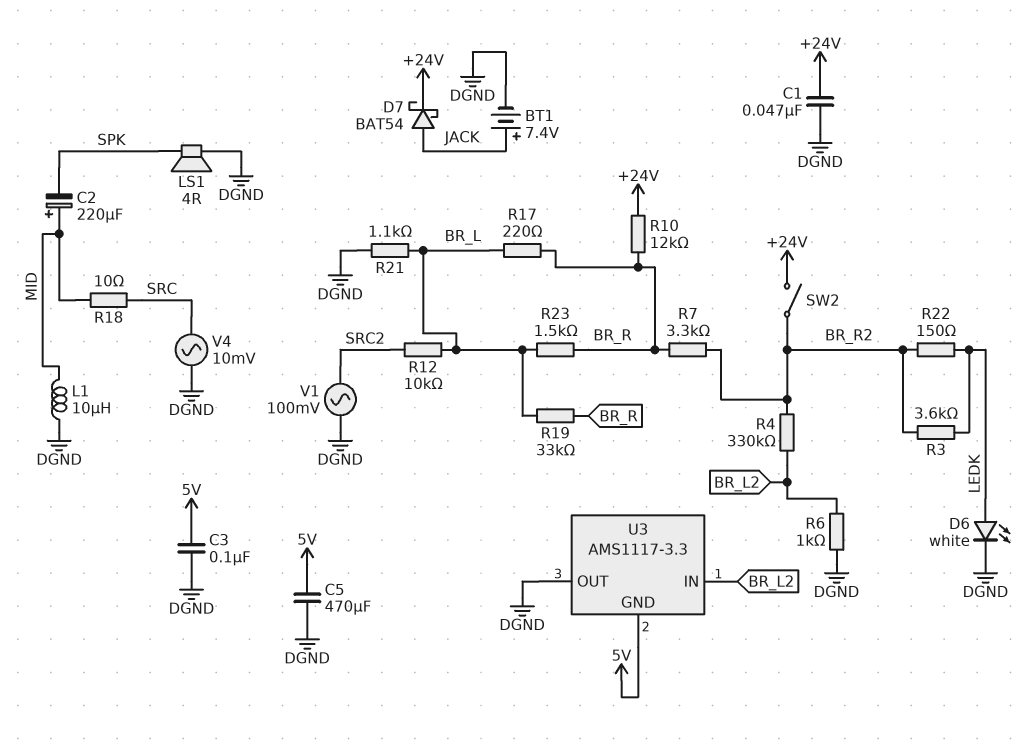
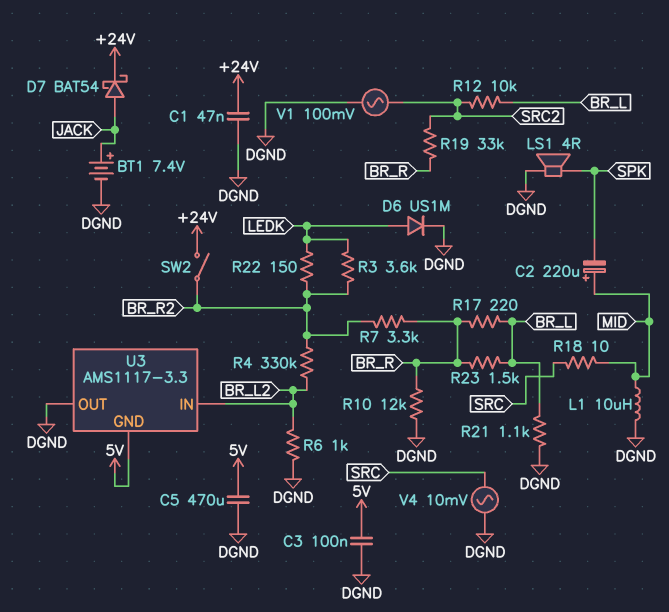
D6: LED white (A LEDK, K DGND) -> diode US1M (A LEDK, K DGND)
R10: 12k (+24V, BR_R) -> 12k (BR_R, DGND)
R19: 33k (BR_L, BR_R) -> 33k (BR_R, SRC2)

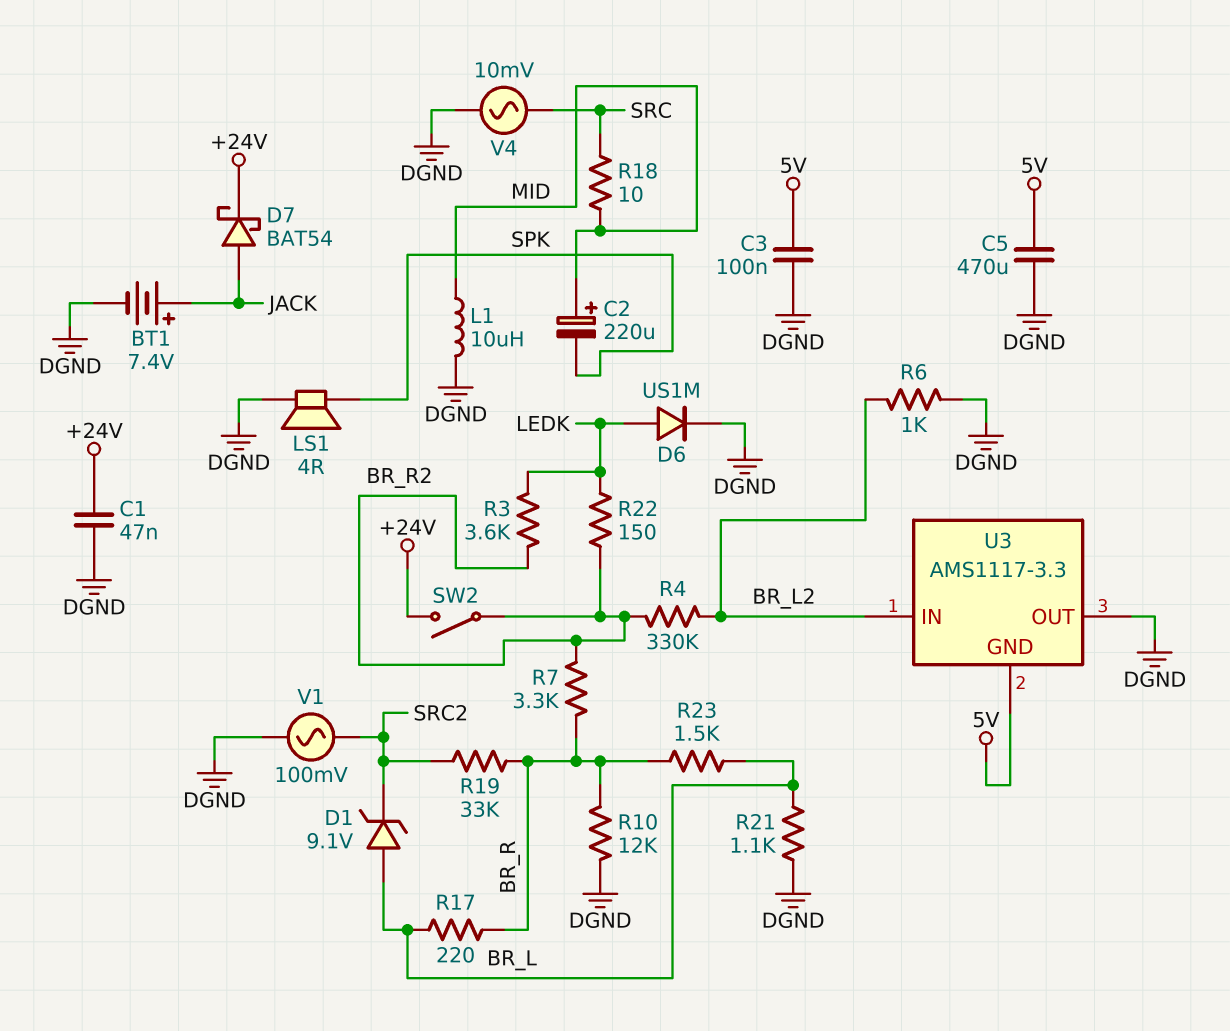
D1: none -> zener 9.1V (A BR_L, K SRC2)
R12: 10k (BR_L, SRC2) -> none

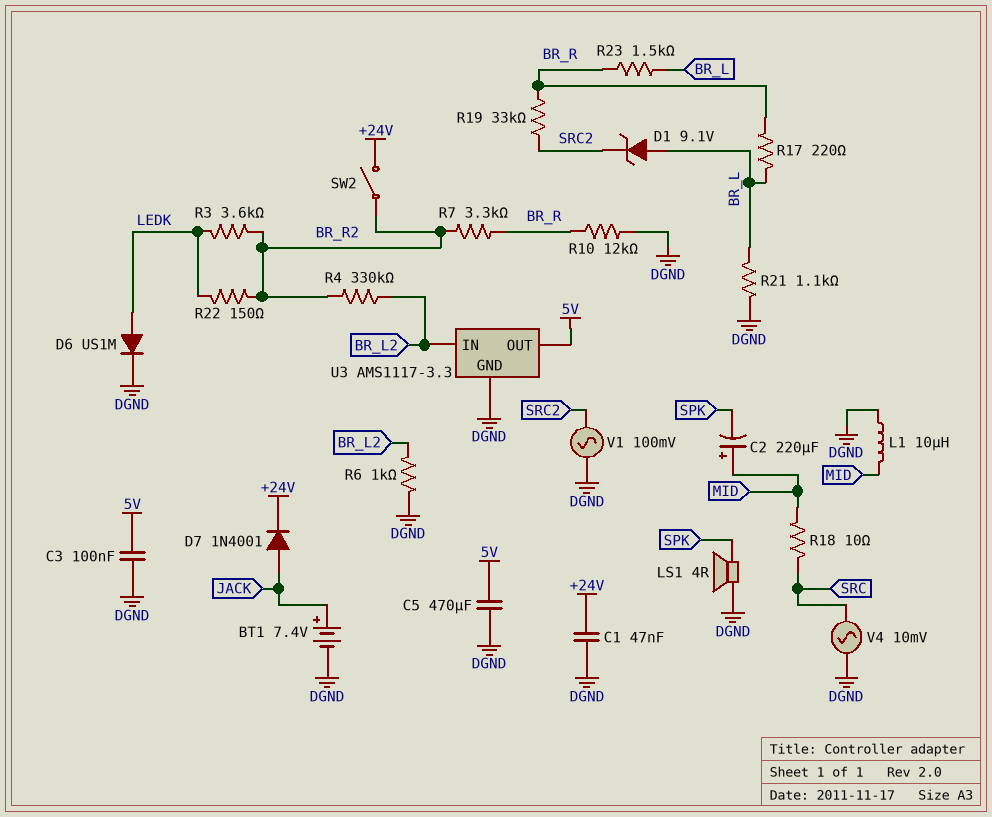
D7: schottky BAT54 (A JACK, K +24V) -> diode 1N4001 (A JACK, K +24V)
U3 pin GND: 5V -> DGND
U3 pin OUT: DGND -> 5V

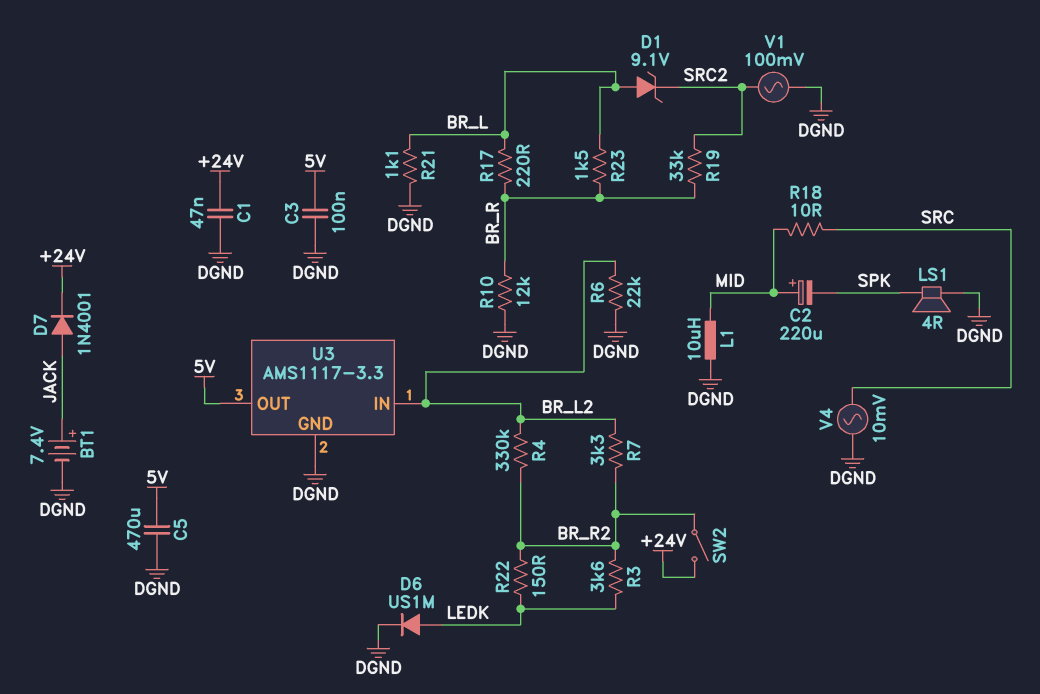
R6: 1k (BR_L2, DGND) -> 22k (BR_L2, DGND)
R7: 3.3k (BR_R, BR_R2) -> 3.3k (BR_L2, BR_R2)

